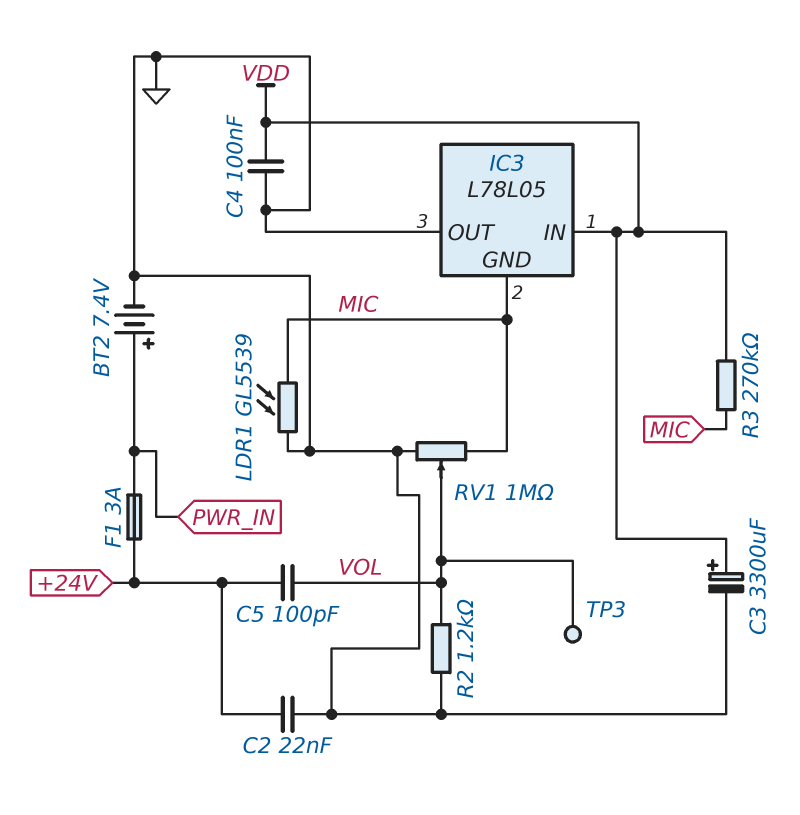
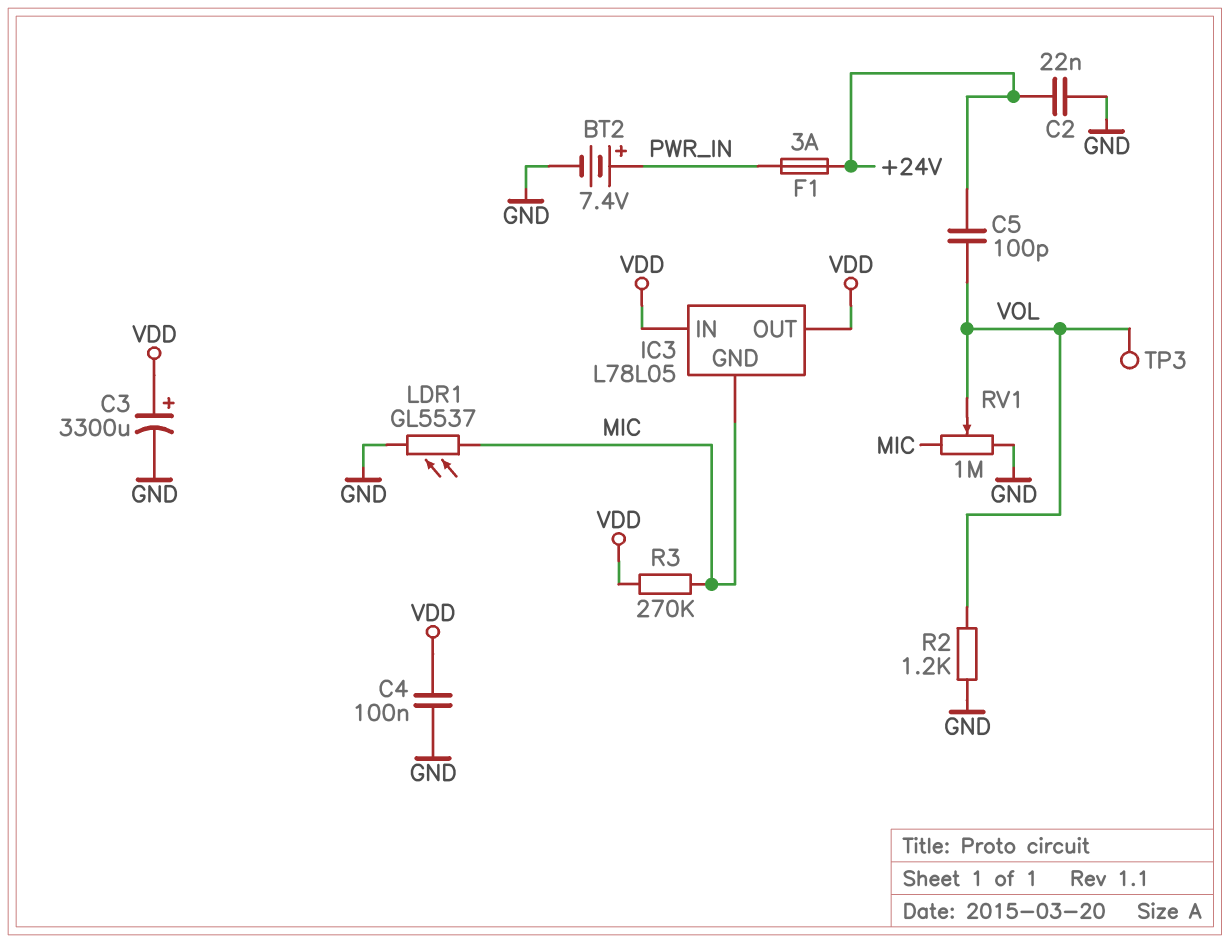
IC3 pin OUT: GND -> VDD
LDR1: GL5539 (GND, MIC) -> GL5537 (GND, MIC)

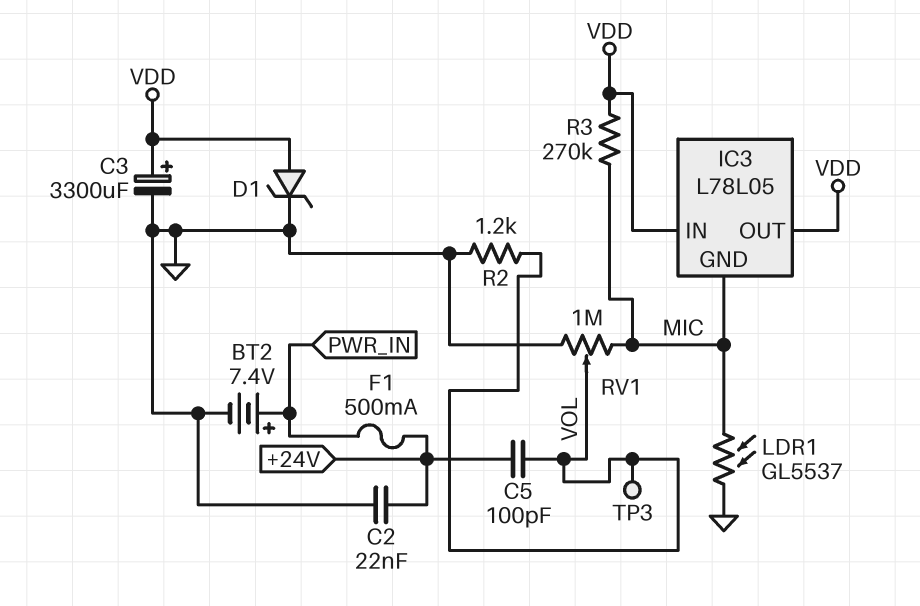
C4: 100nF (GND, VDD) -> none
D1: none -> zener (A VDD, K GND)
F1: 3A (+24V, PWR_IN) -> 500mA (+24V, PWR_IN)

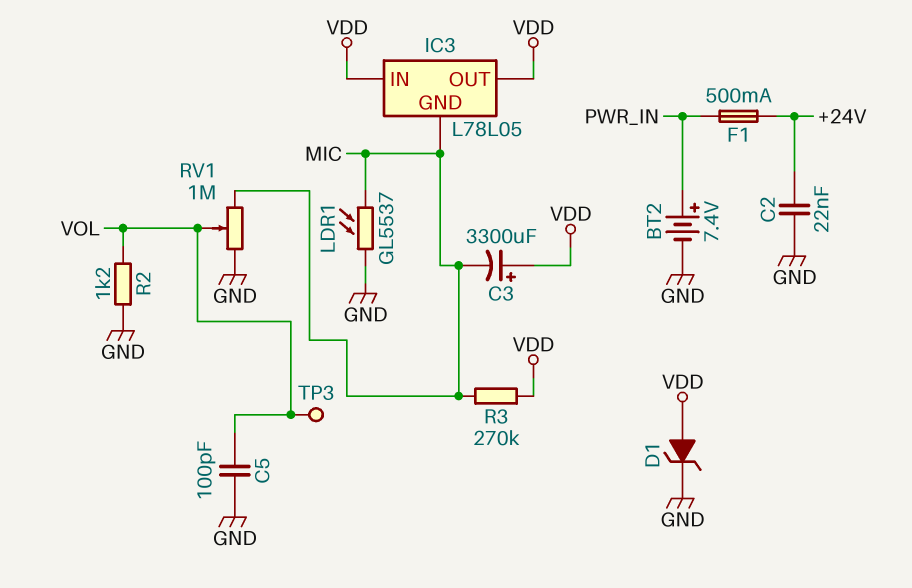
C3: 3300uF (plus VDD, minus GND) -> 3300uF (plus VDD, minus MIC)
C5: 100pF (+24V, VOL) -> 100pF (GND, VOL)

